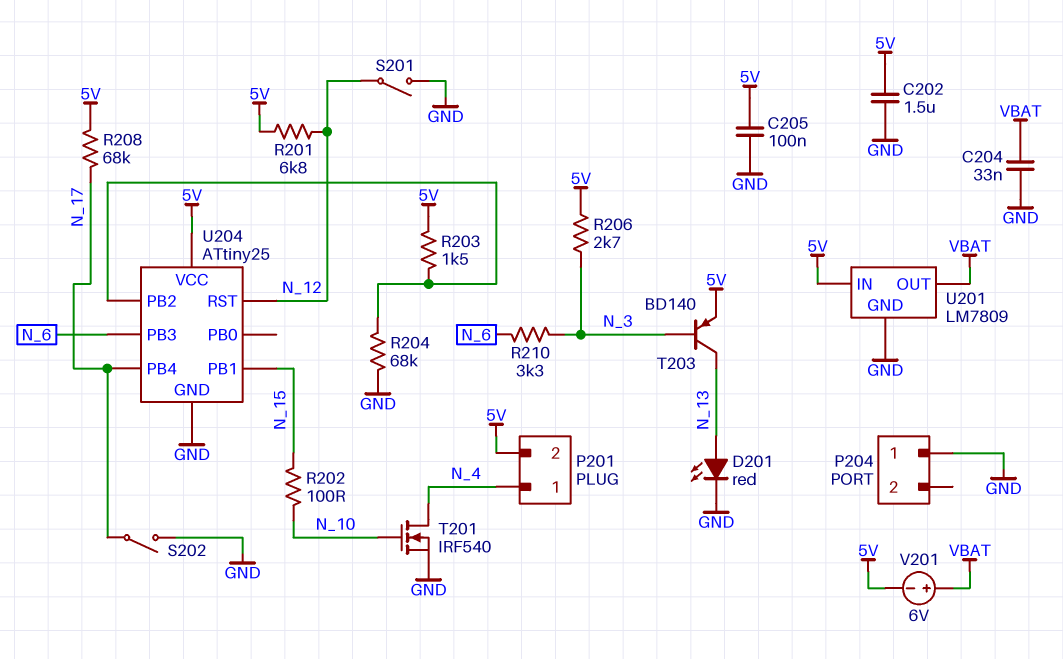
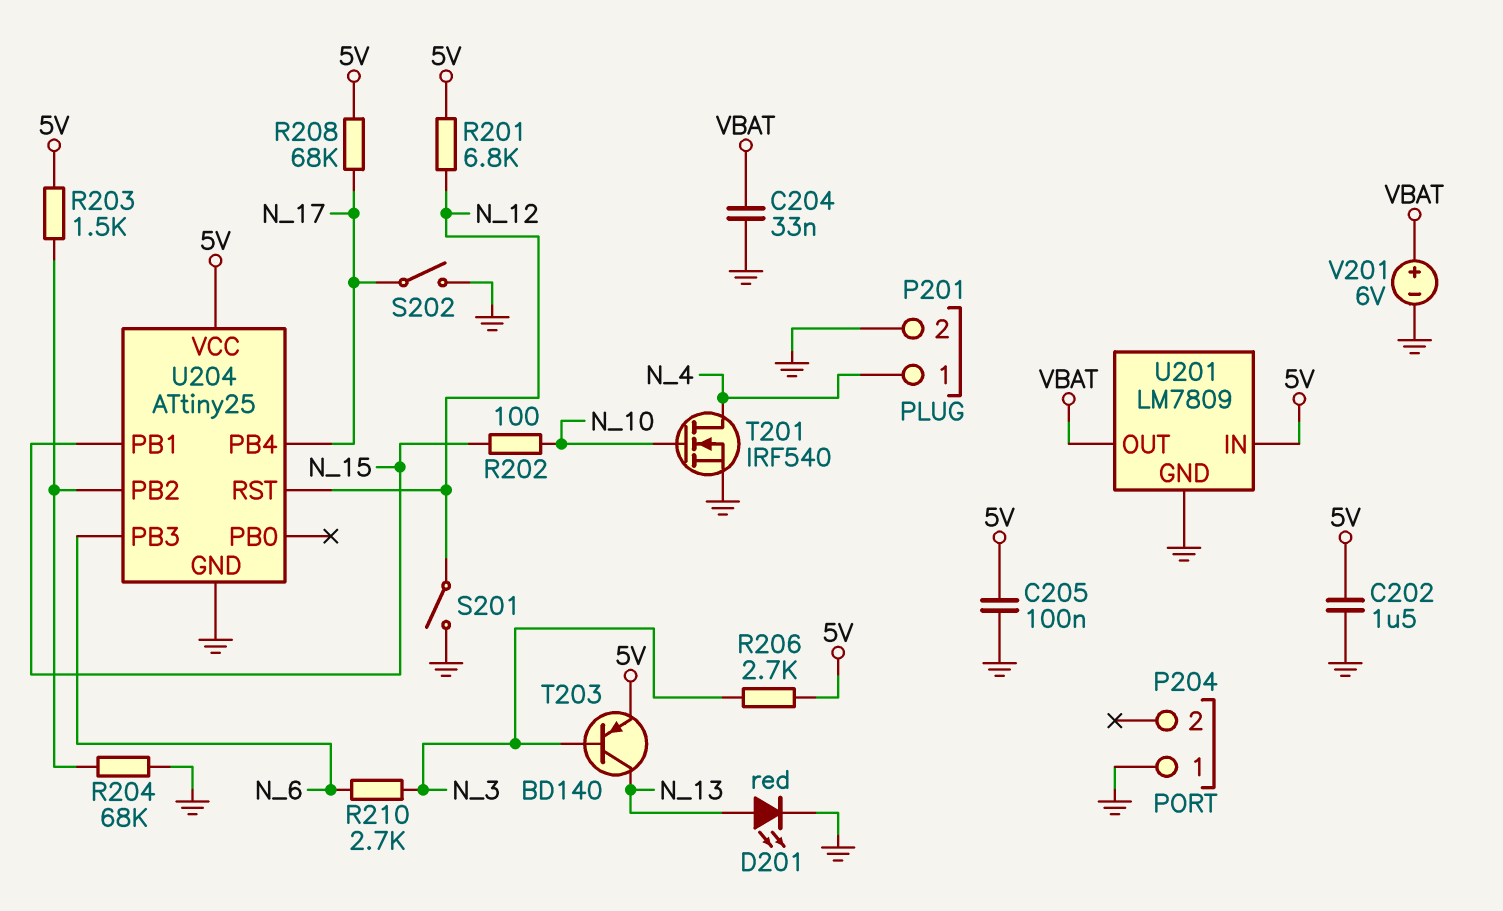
P201 pin 2: 5V -> GND
R210: 3.3k (N_3, N_6) -> 2.7k (N_3, N_6)
V201: 6V (plus VBAT, minus 5V) -> 6V (plus VBAT, minus GND)

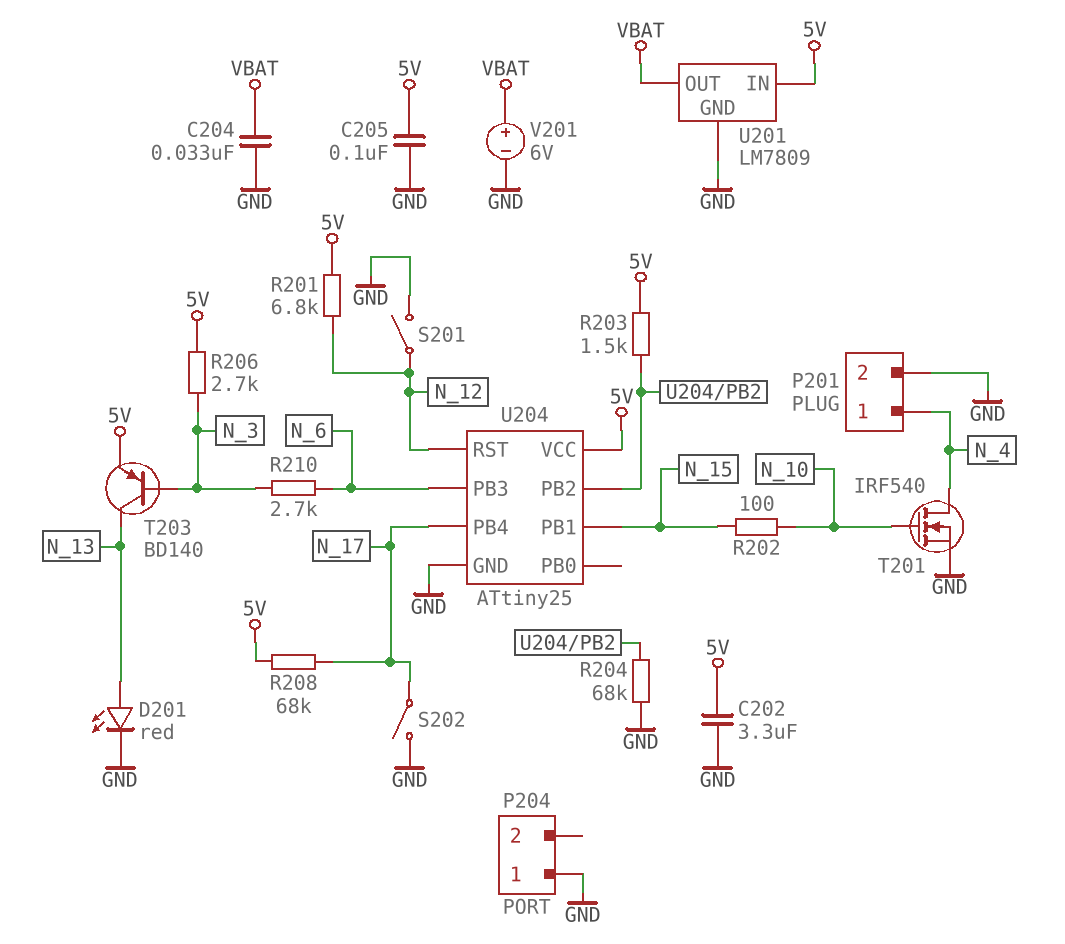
C202: 1.5uF (5V, GND) -> 3.3uF (5V, GND)

